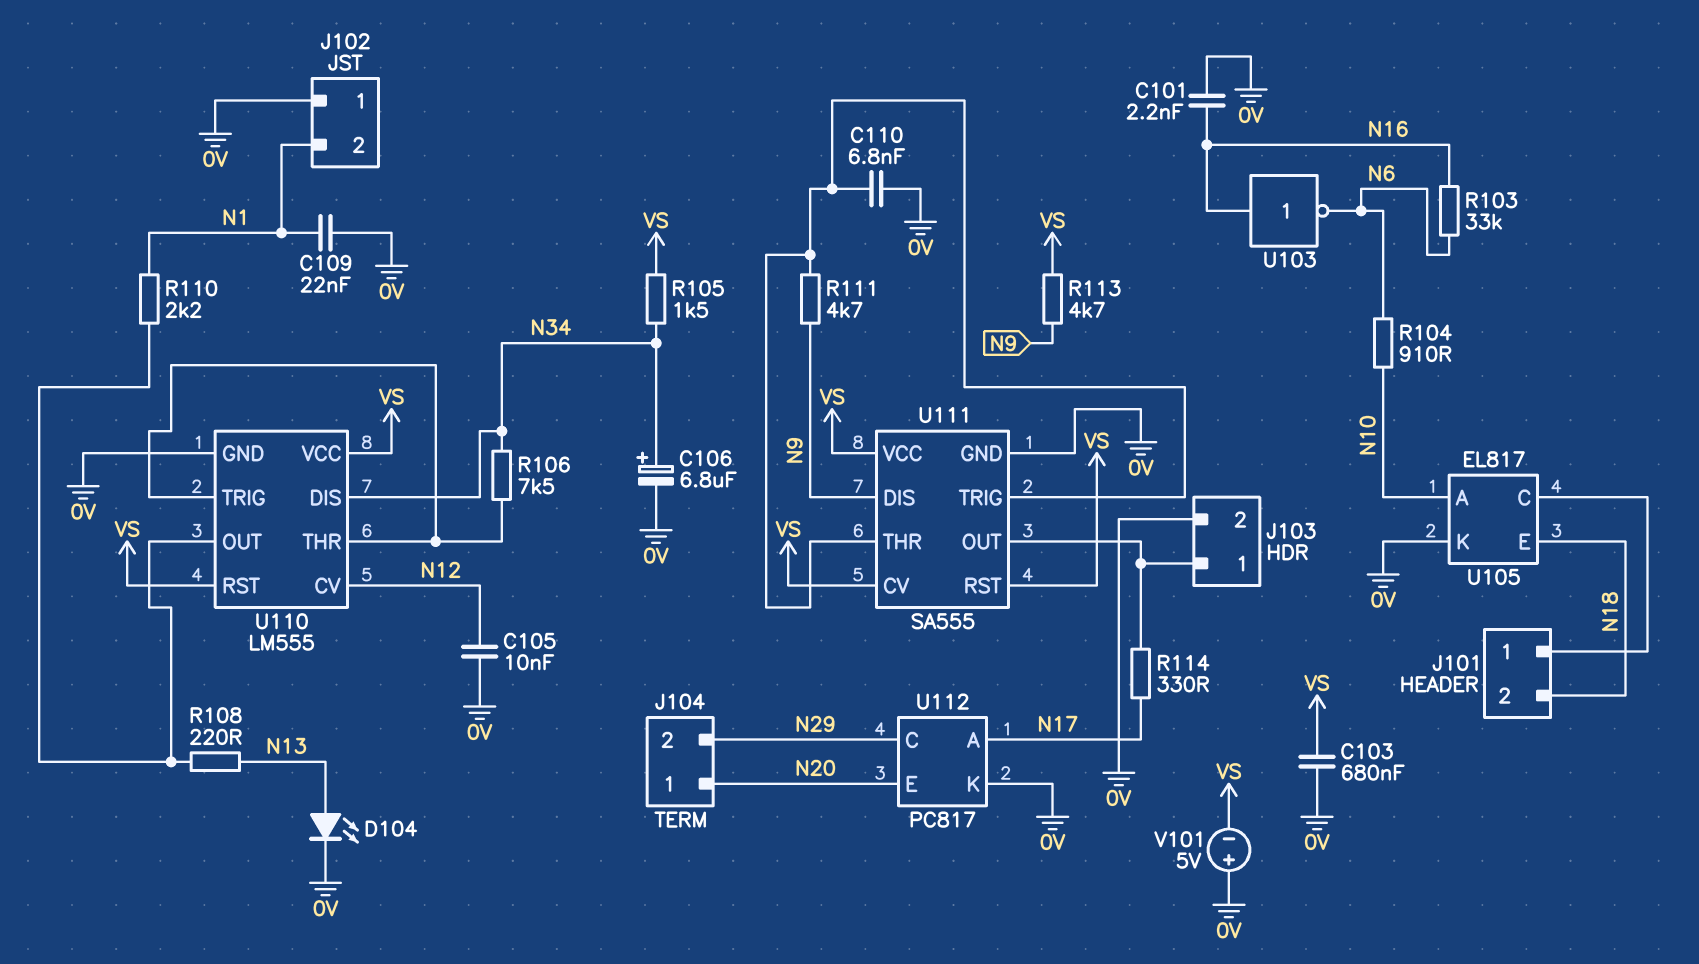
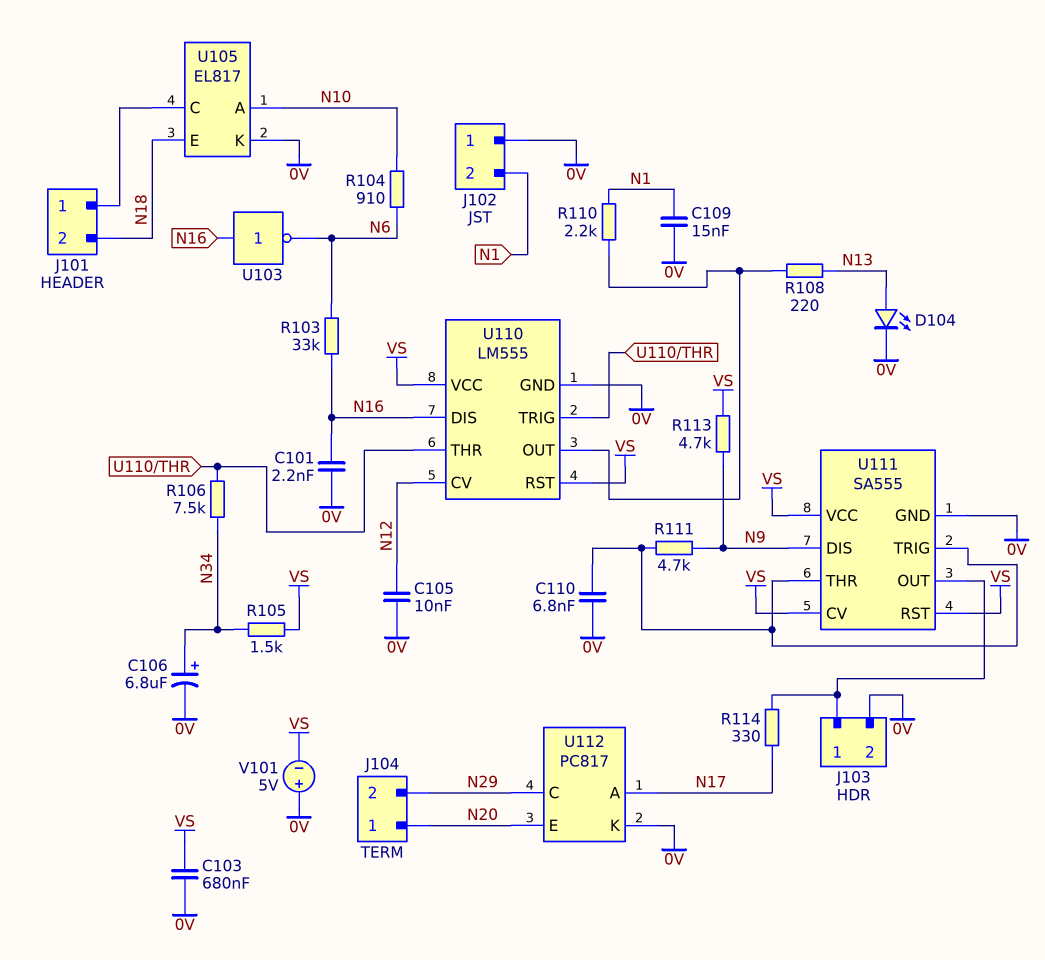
C109: 22nF (0V, N1) -> 15nF (0V, N1)
U110 pin DIS: N34 -> N16

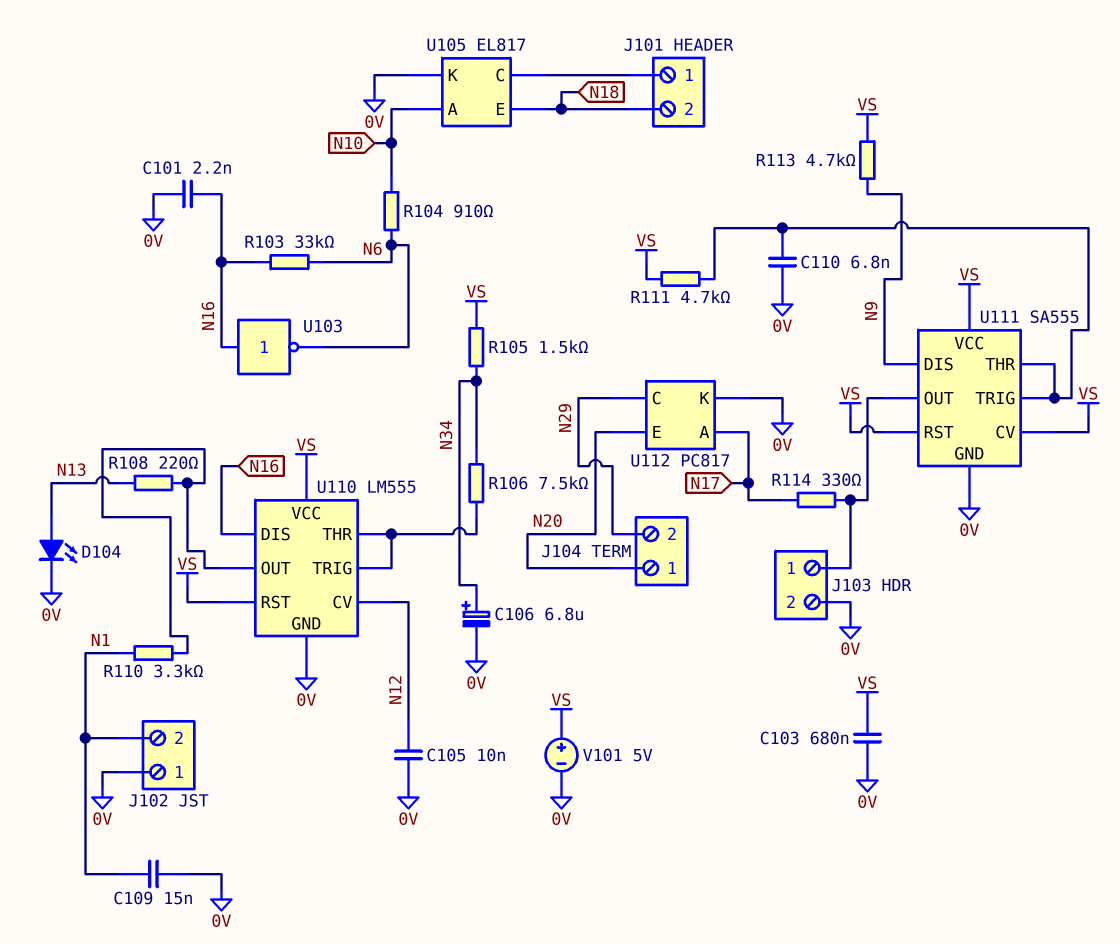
R110: 2.2k (N1, U110/OUT) -> 3.3k (N1, U110/OUT)
R111: 4.7k (N9, U111/THR) -> 4.7k (U111/THR, VS)
V101: 5V (plus 0V, minus VS) -> 5V (plus VS, minus 0V)

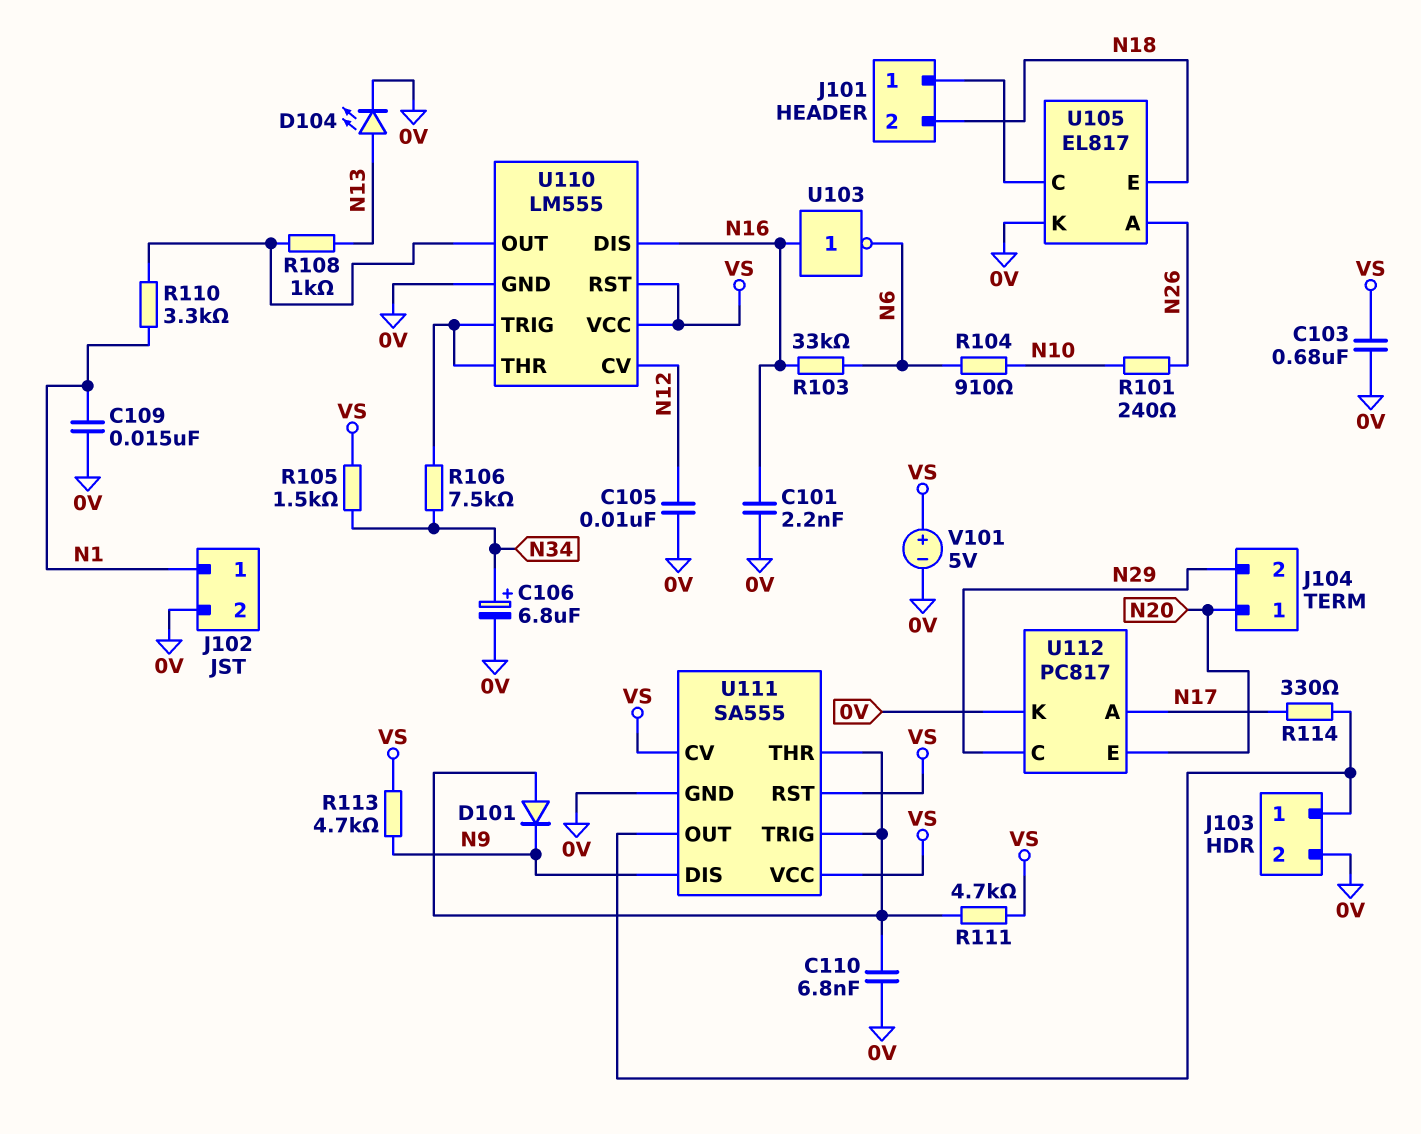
D101: none -> diode (A U111/THR, K N9)
J102 pin 1: 0V -> N1
J102 pin 2: N1 -> 0V
R101: none -> 240 (N10, N26)
R108: 220 (N13, U110/OUT) -> 1k (N13, U110/OUT)
U105 pin A: N10 -> N26

